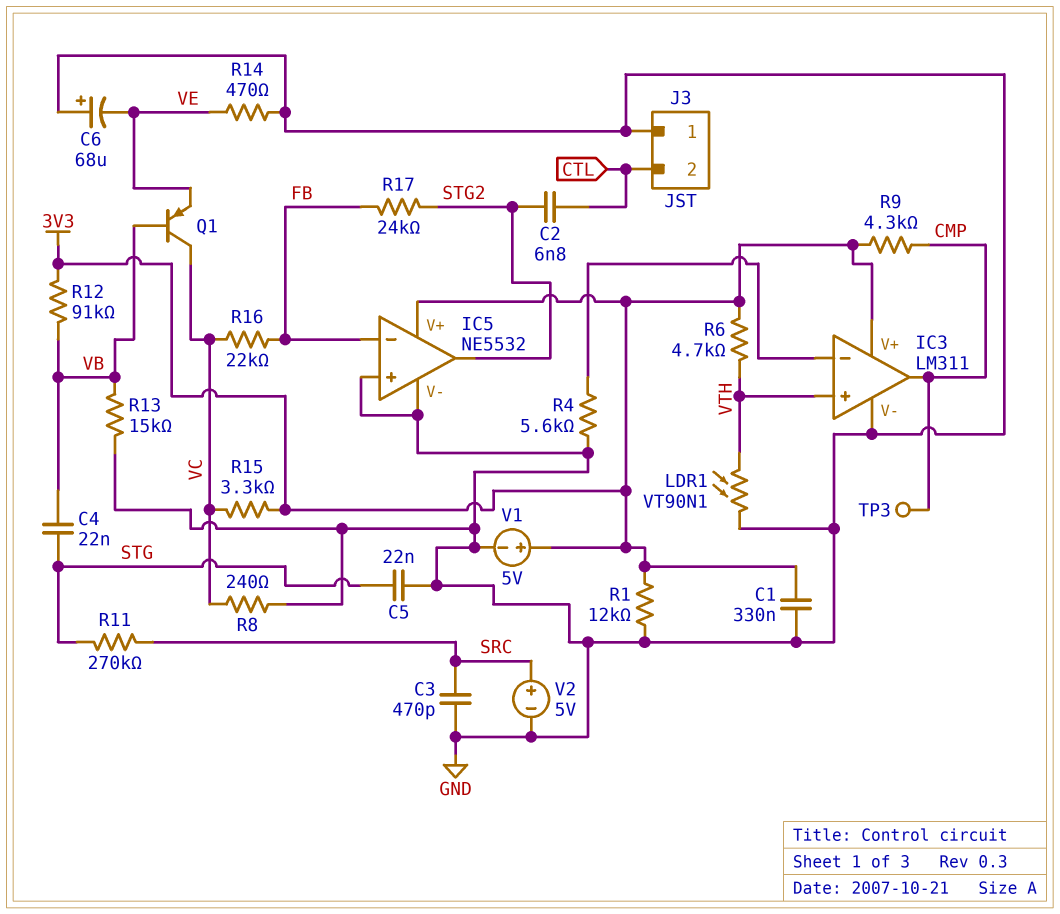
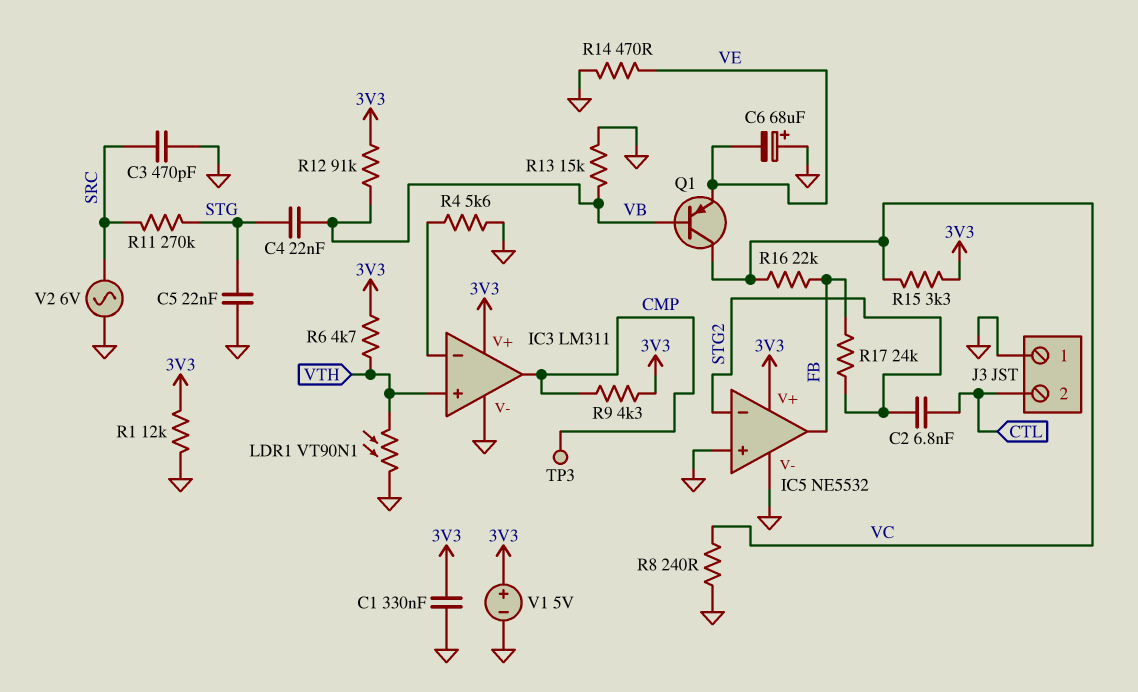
IC5 pin in-: FB -> STG2
IC5 pin out: STG2 -> FB
V2: 5V (plus SRC, minus GND) -> AC 6V (GND, SRC)

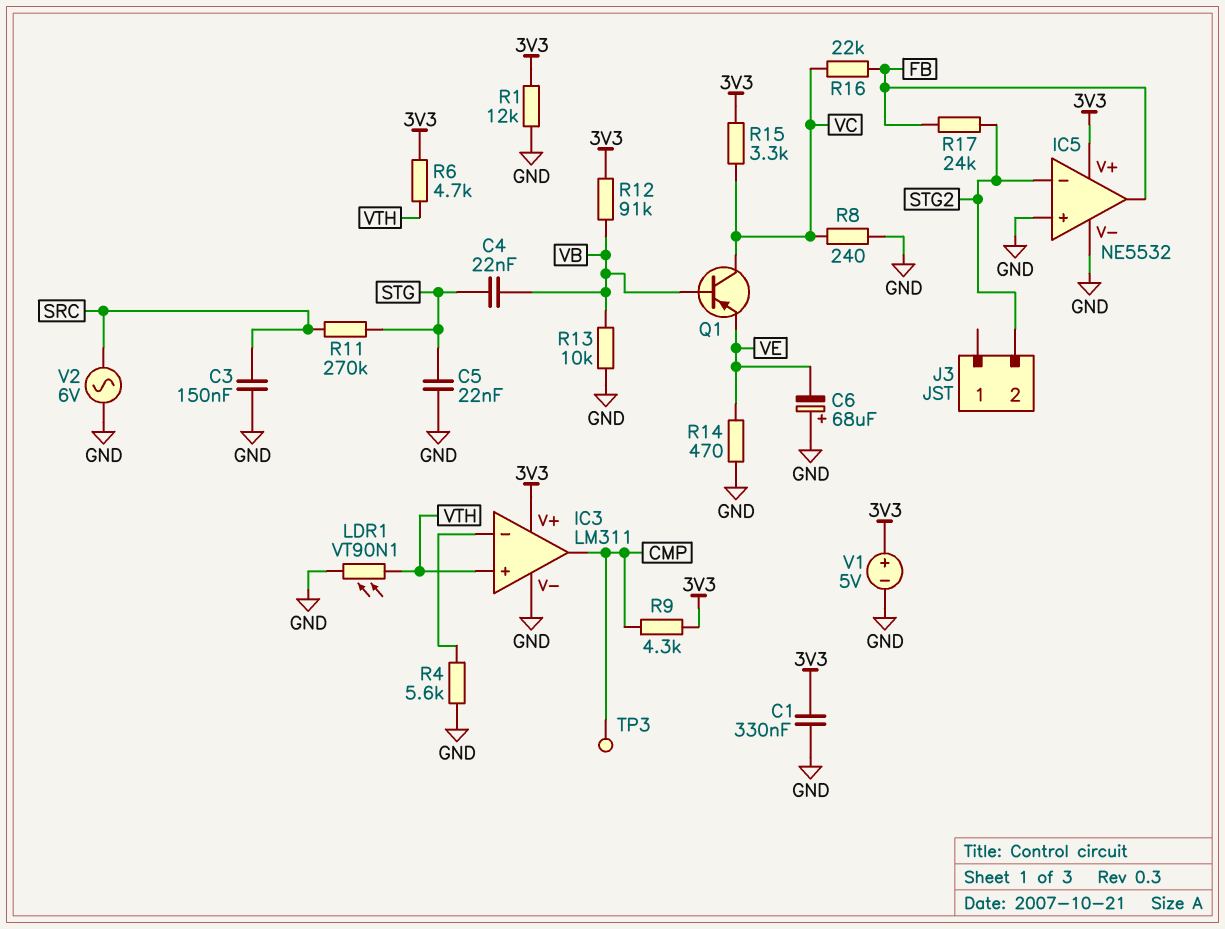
C2: 6.8nF (CTL, STG2) -> none
C3: 470pF (GND, SRC) -> 150nF (GND, SRC)
J3 pin 1: GND -> none
J3 pin 2: CTL -> STG2
R13: 15k (GND, VB) -> 10k (GND, VB)

